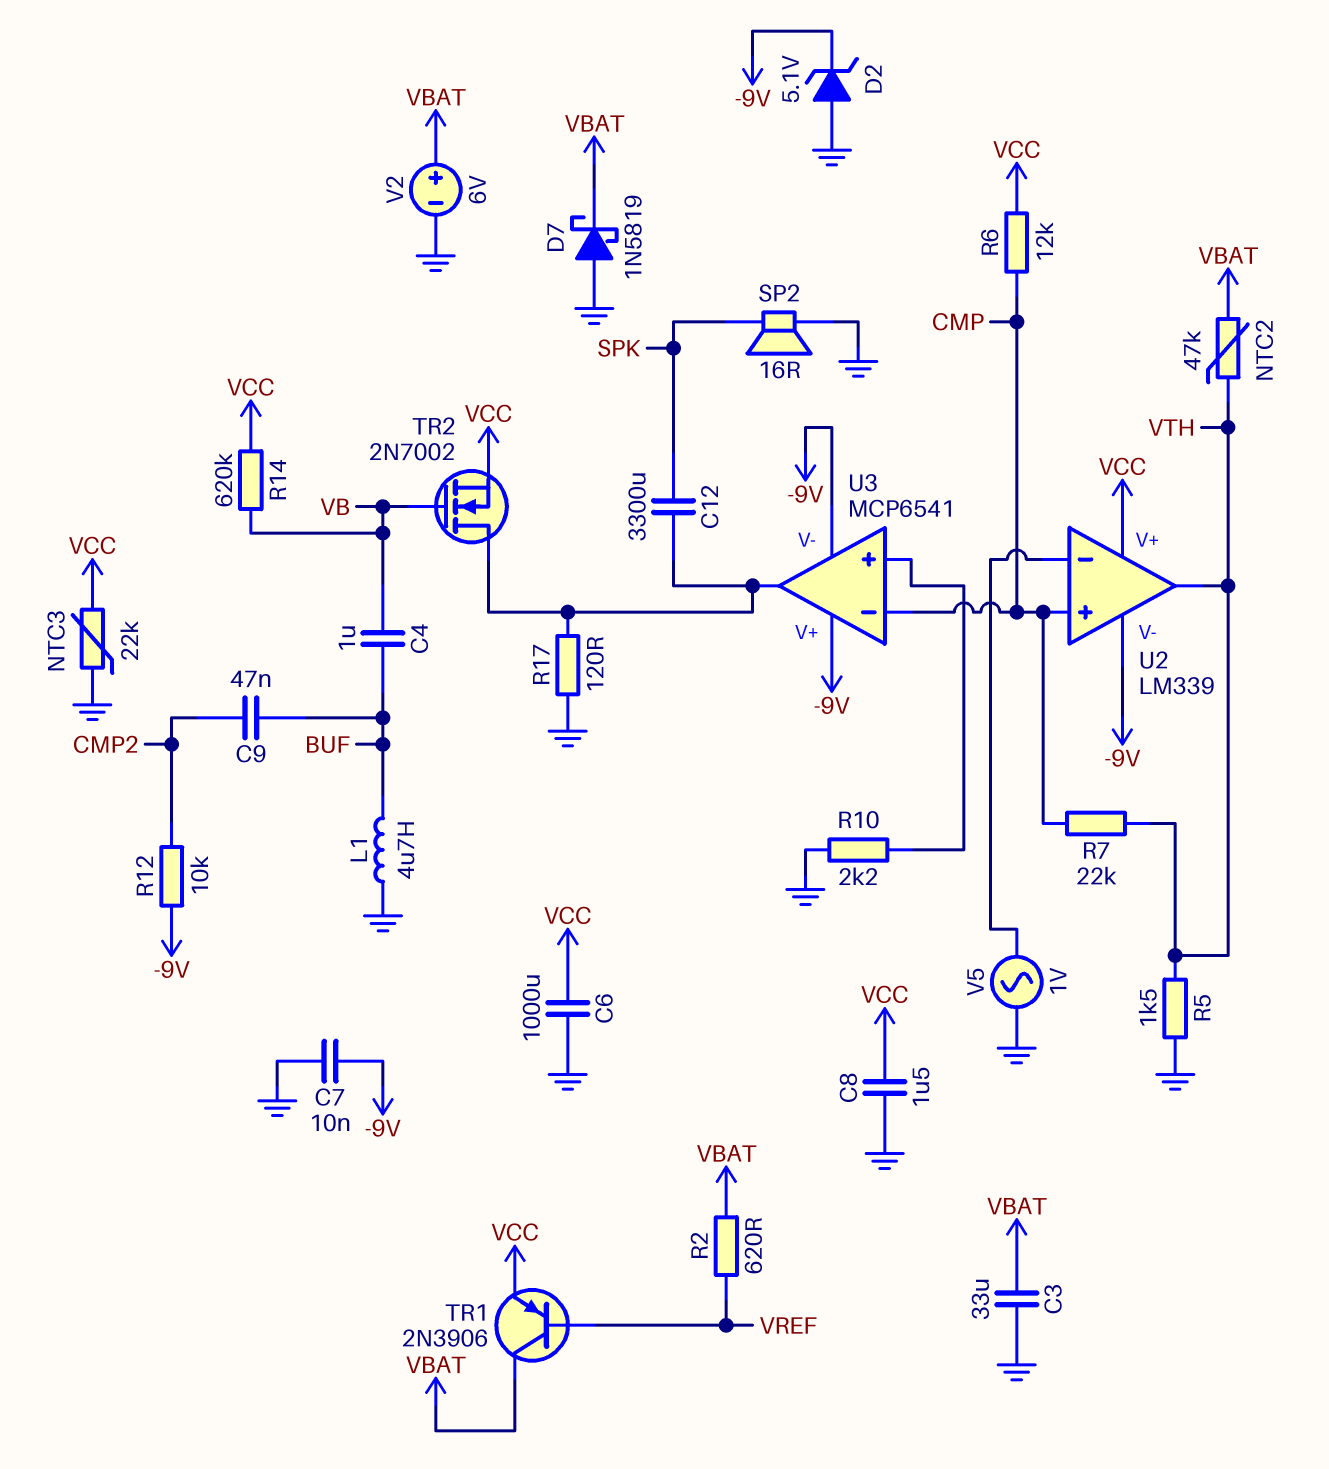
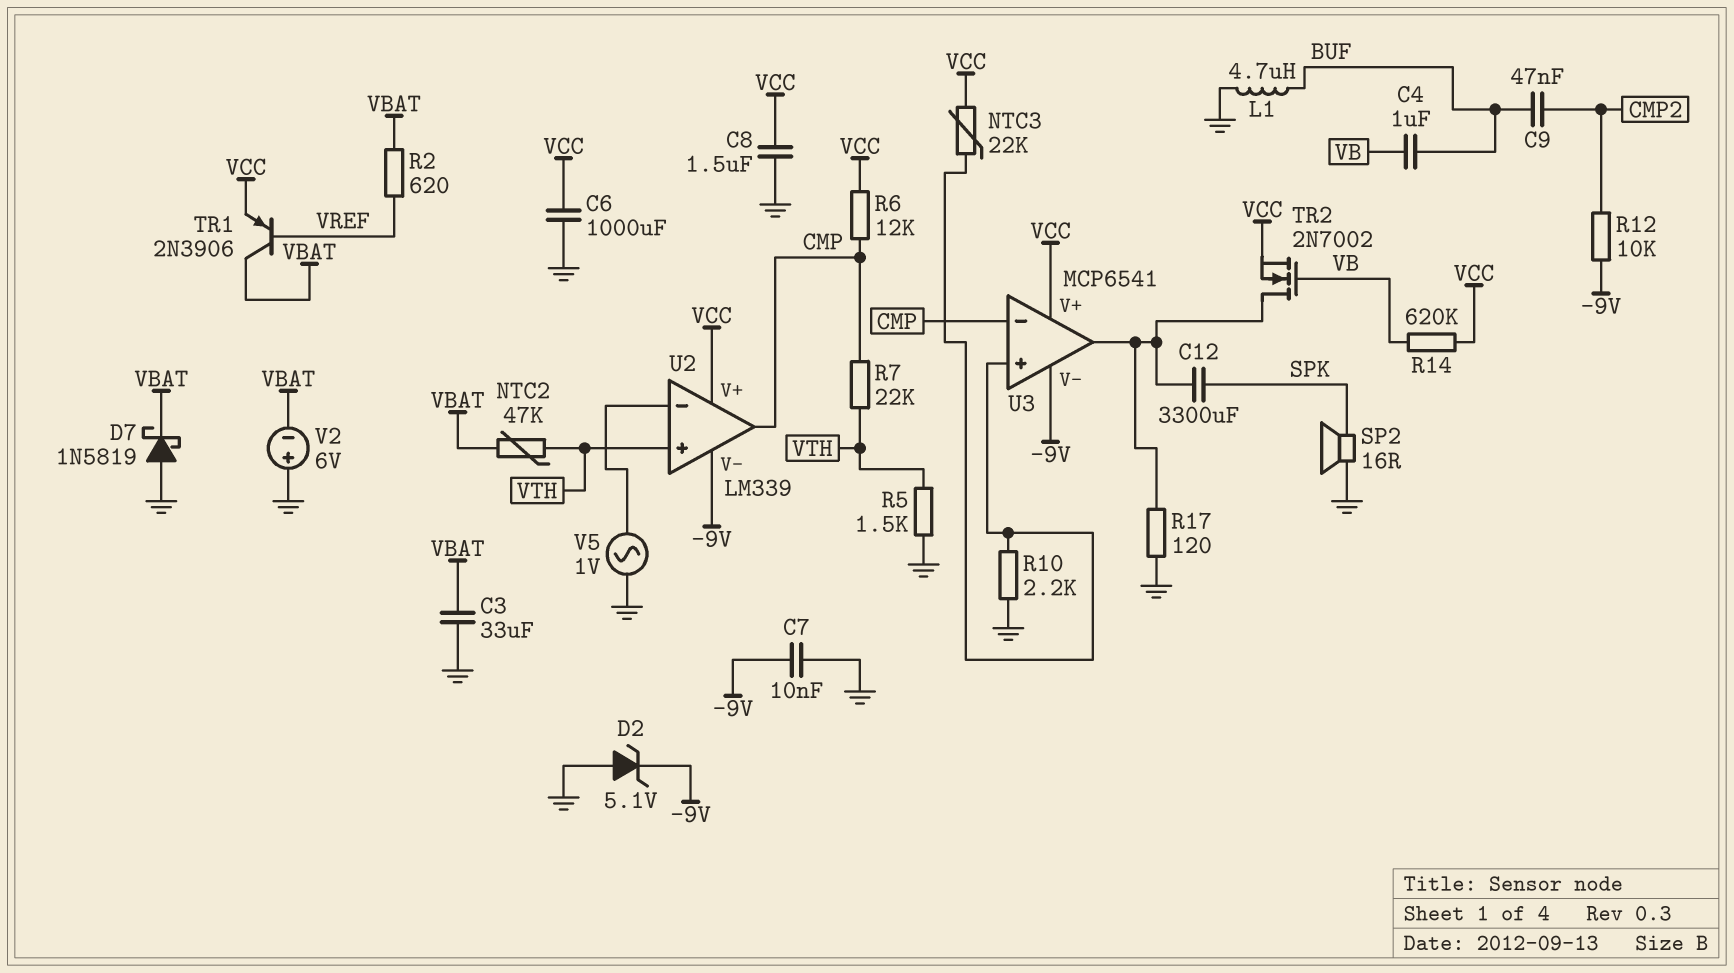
NTC3: 22k (GND, VCC) -> 22k (U3/in+, VCC)
U2 pin in+: CMP -> VTH
U2 pin out: VTH -> CMP
U3 pin V+: -9V -> VCC
V2: 6V (plus VBAT, minus GND) -> 6V (plus GND, minus VBAT)

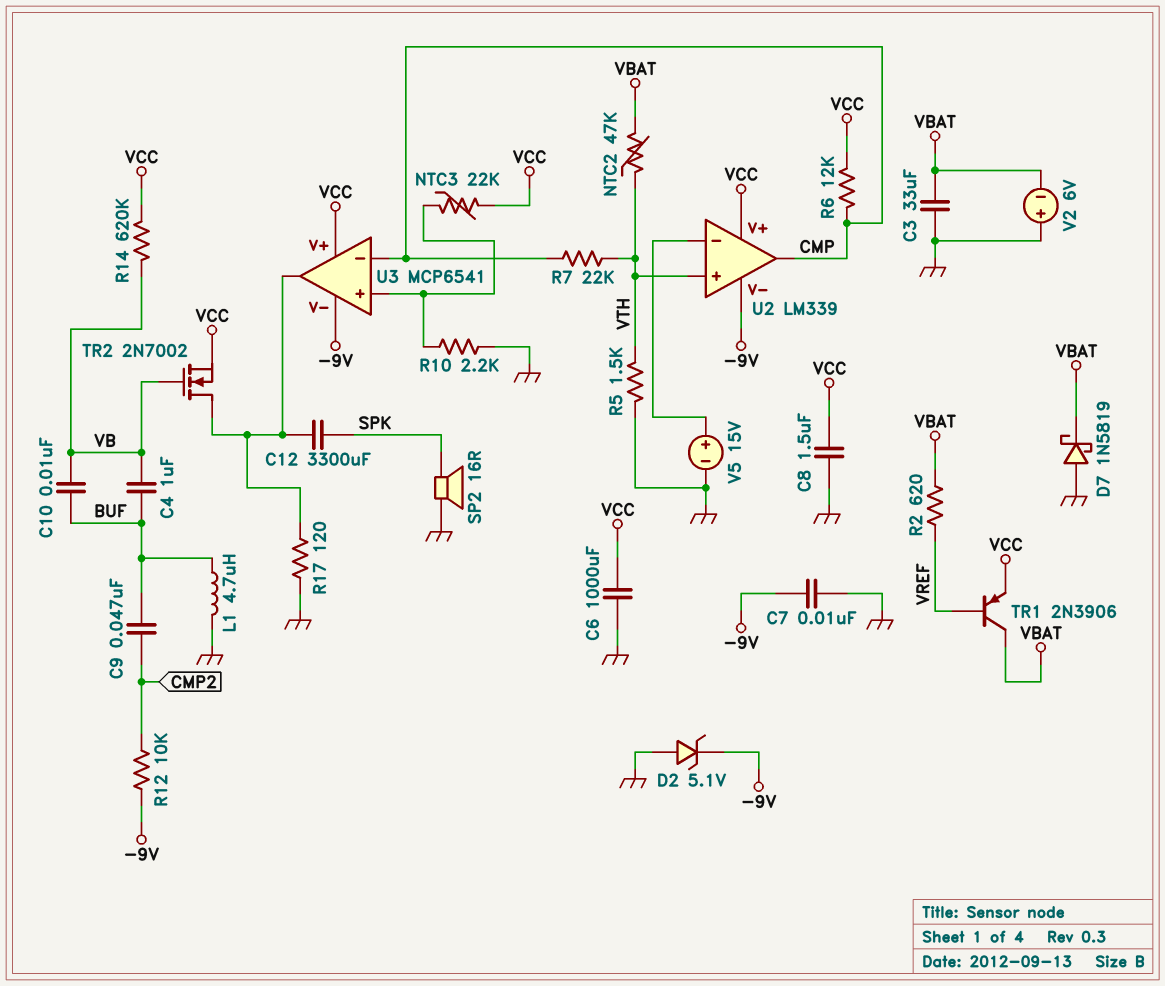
C10: none -> 10nF (BUF, VB)
V5: AC 1V (GND, U2/in-) -> 15V (plus U2/in-, minus GND)

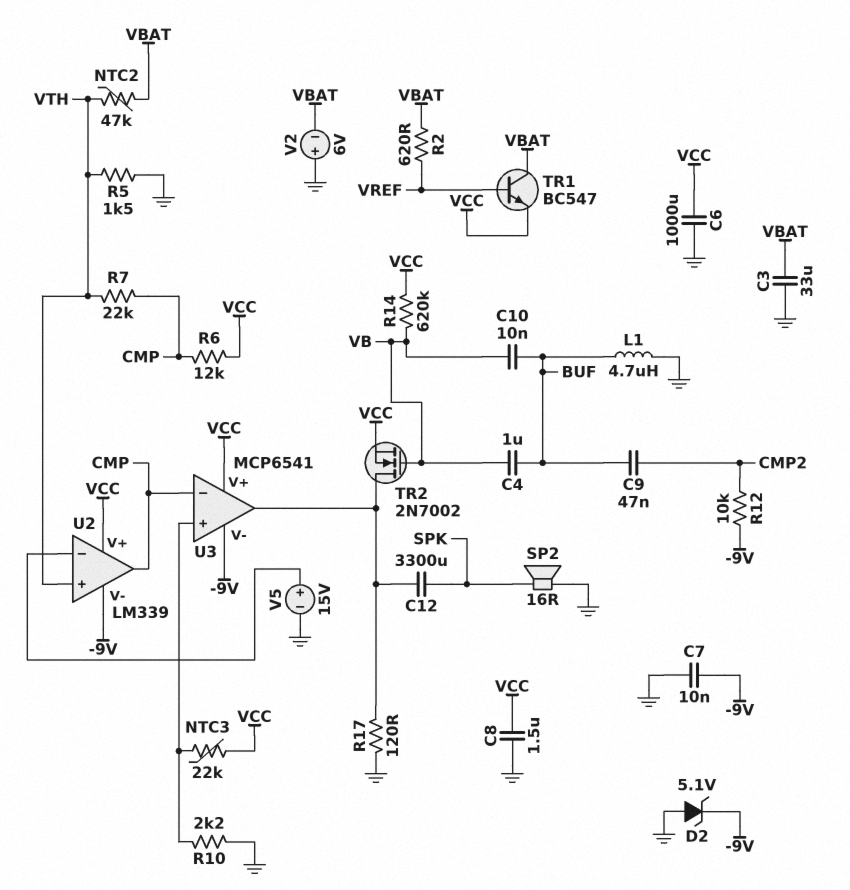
D7: schottky 1N5819 (A GND, K VBAT) -> none
TR1: PNP 2N3906 (B VREF, C VBAT, E VCC) -> NPN BC547 (B VREF, C VBAT, E VCC)

